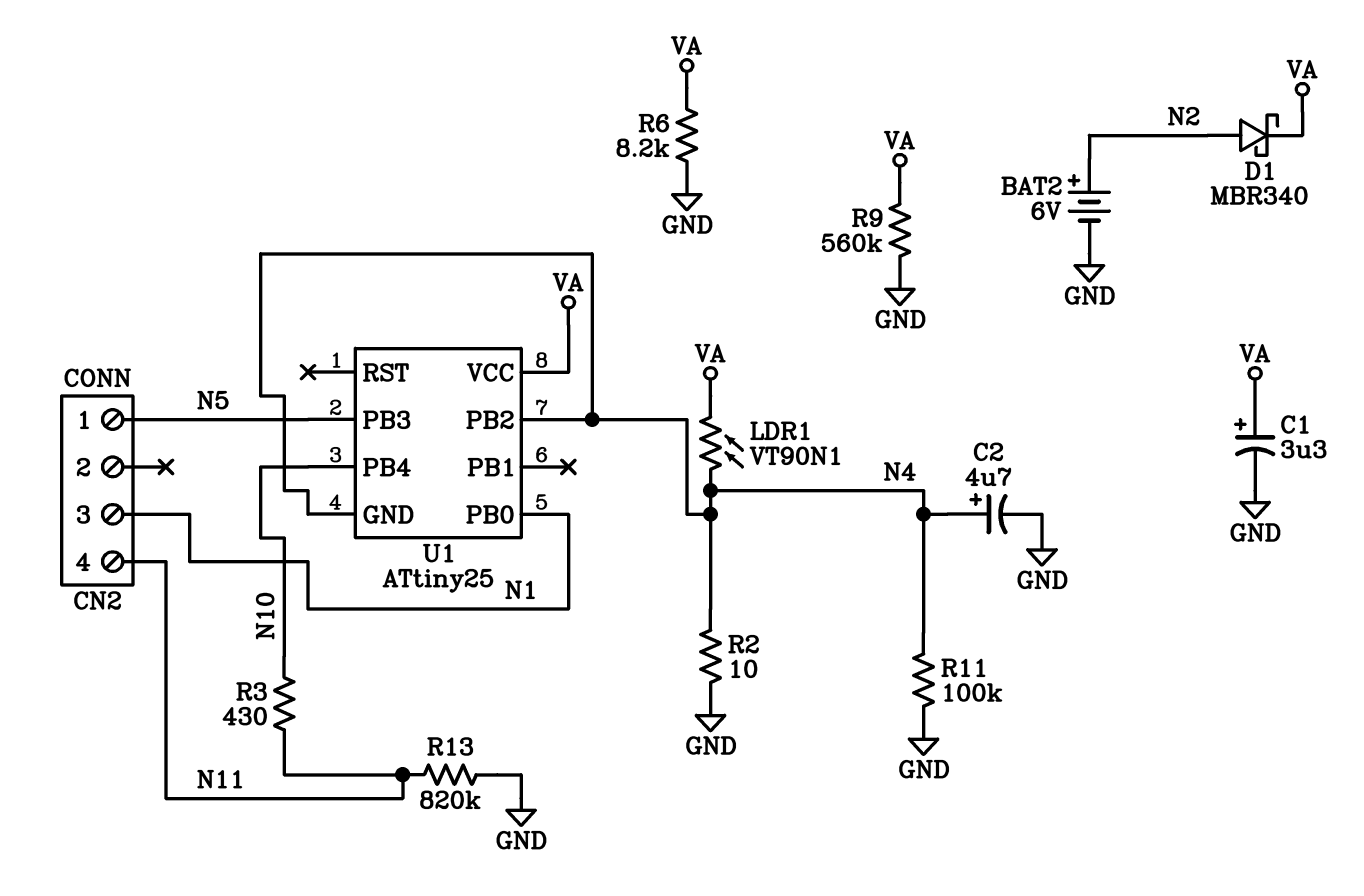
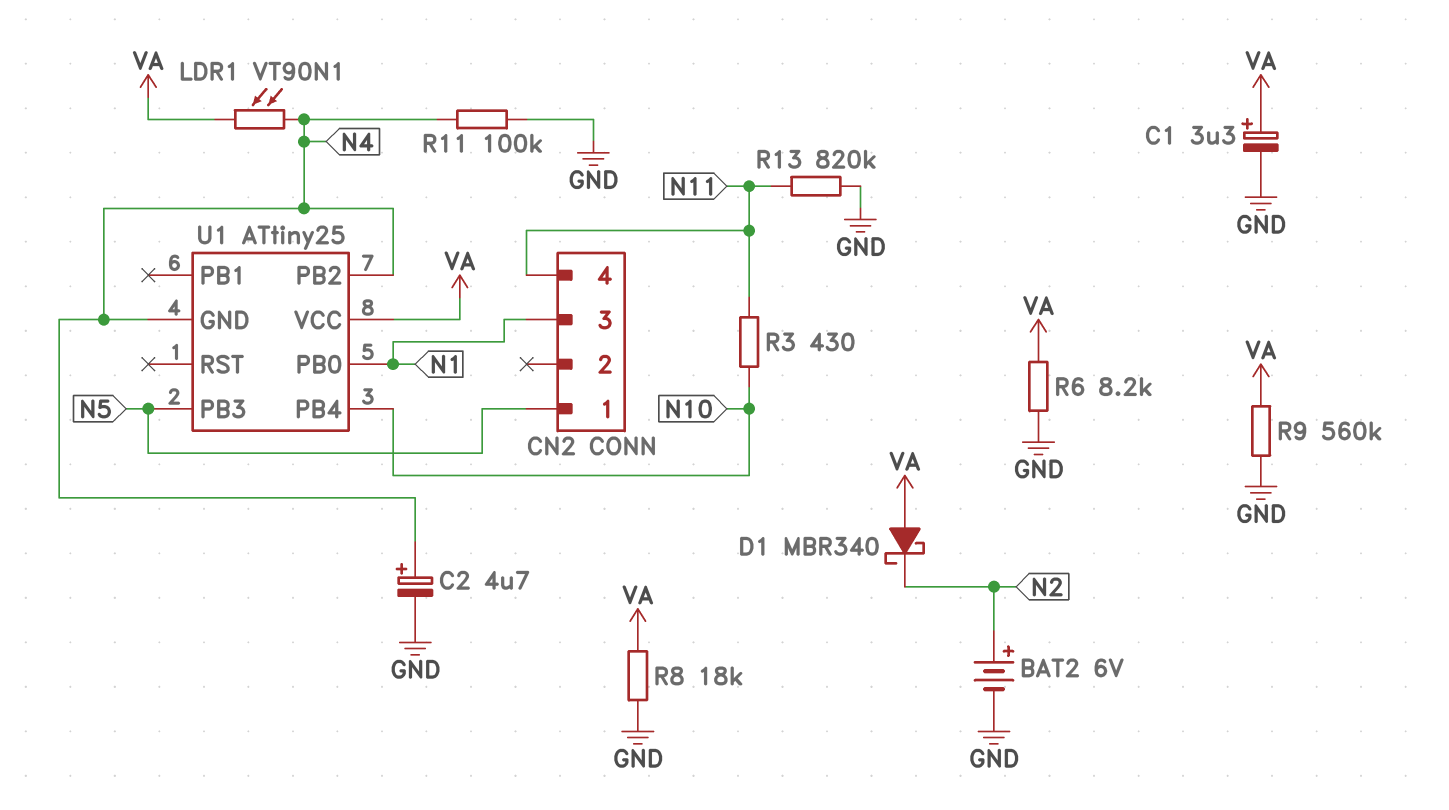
D1: schottky MBR340 (A N2, K VA) -> schottky MBR340 (A VA, K N2)
R2: 10 (GND, N4) -> none
R8: none -> 18k (GND, VA)

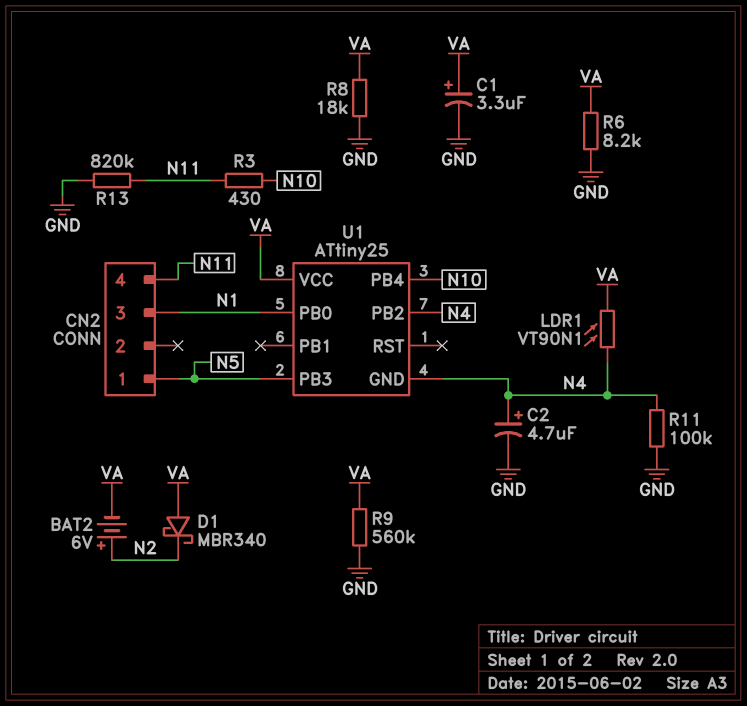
BAT2: 6V (plus N2, minus GND) -> 6V (plus N2, minus VA)

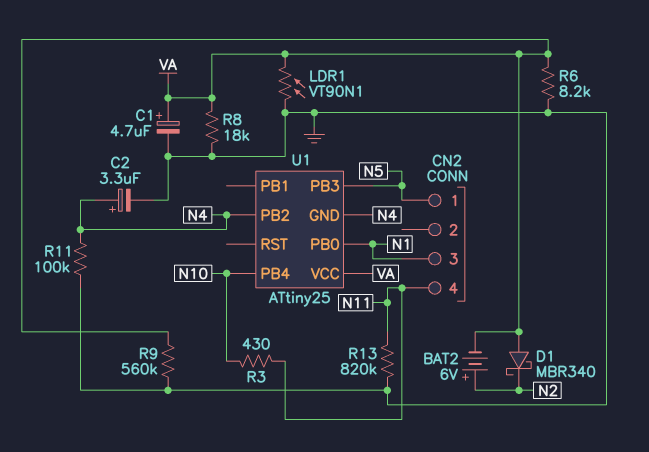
C1: 3.3uF (plus VA, minus GND) -> 4.7uF (plus VA, minus GND)
C2: 4.7uF (plus N4, minus GND) -> 3.3uF (plus N4, minus GND)
LDR1: VT90N1 (N4, VA) -> VT90N1 (GND, VA)

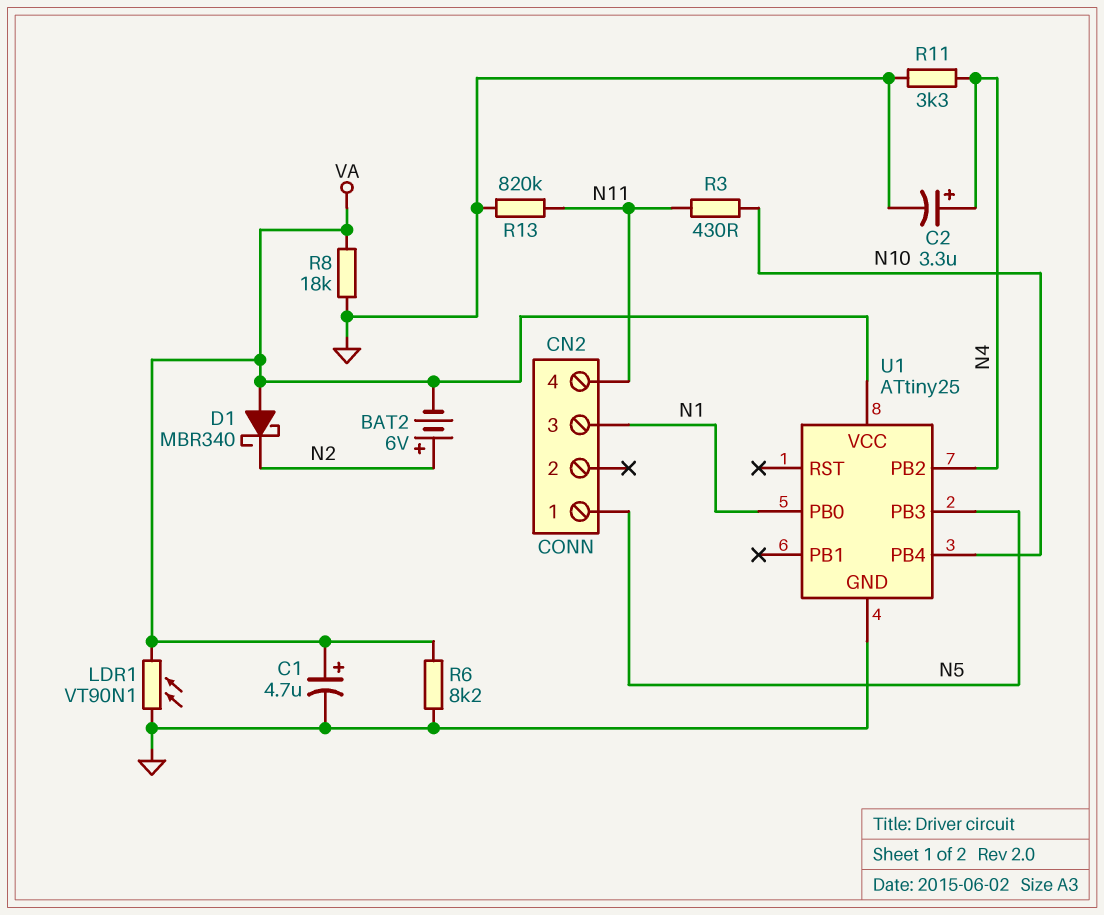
R9: 560k (GND, VA) -> none
R11: 100k (GND, N4) -> 3.3k (GND, N4)
U1 pin GND: N4 -> GND

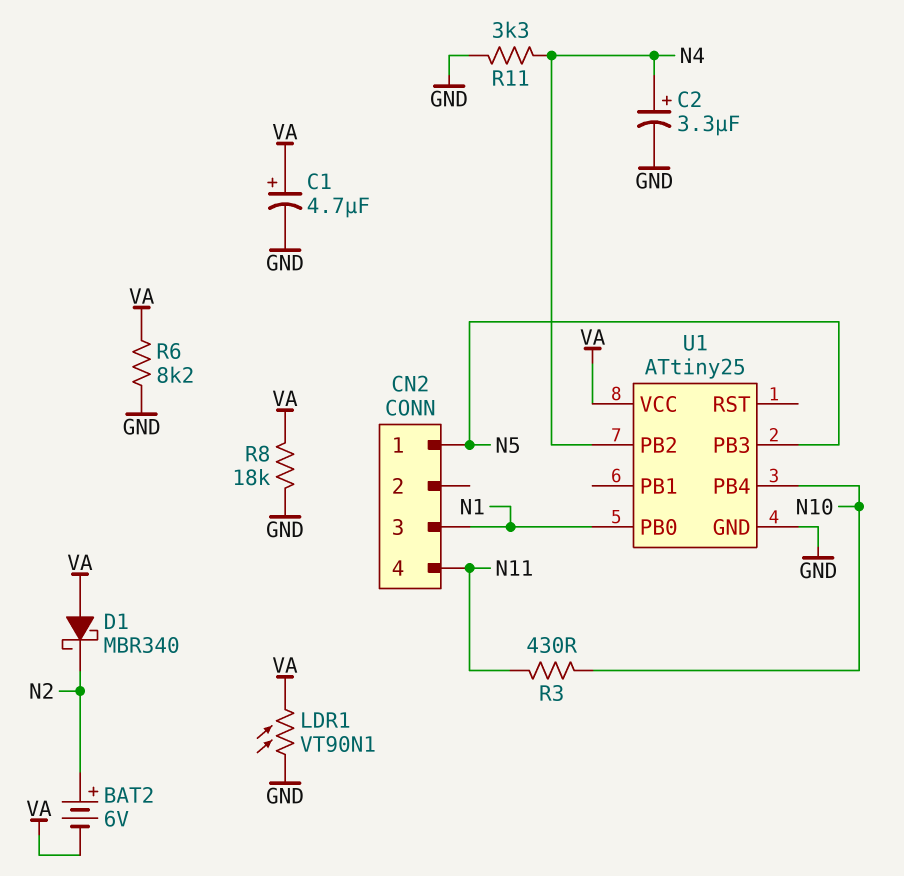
R13: 820k (GND, N11) -> none

